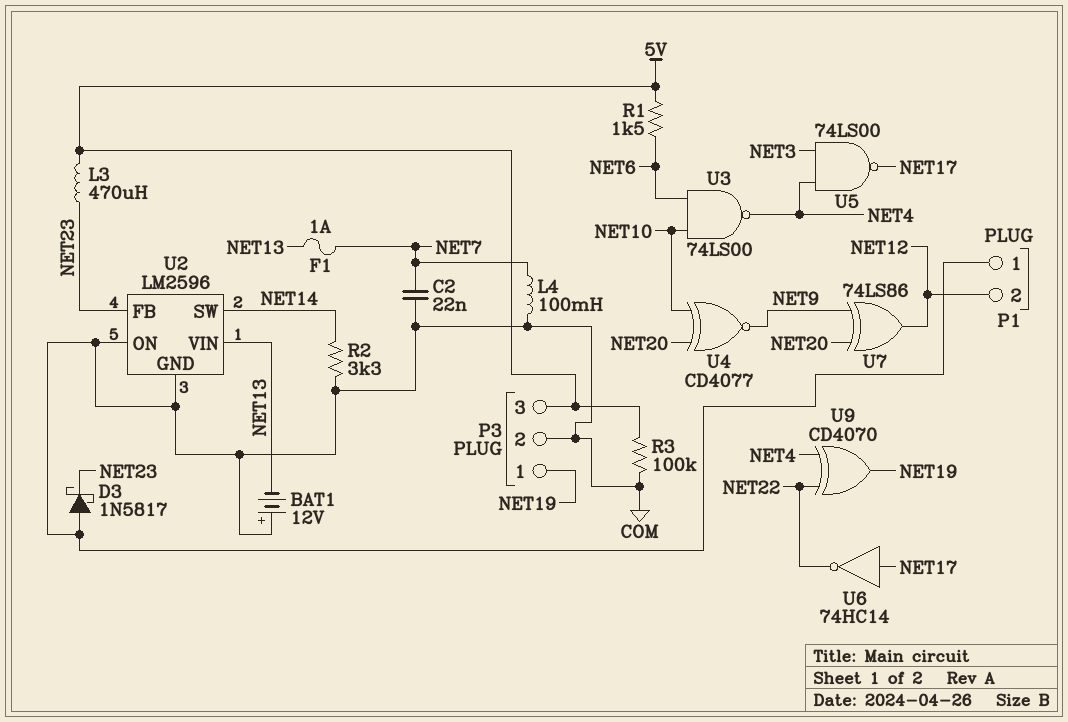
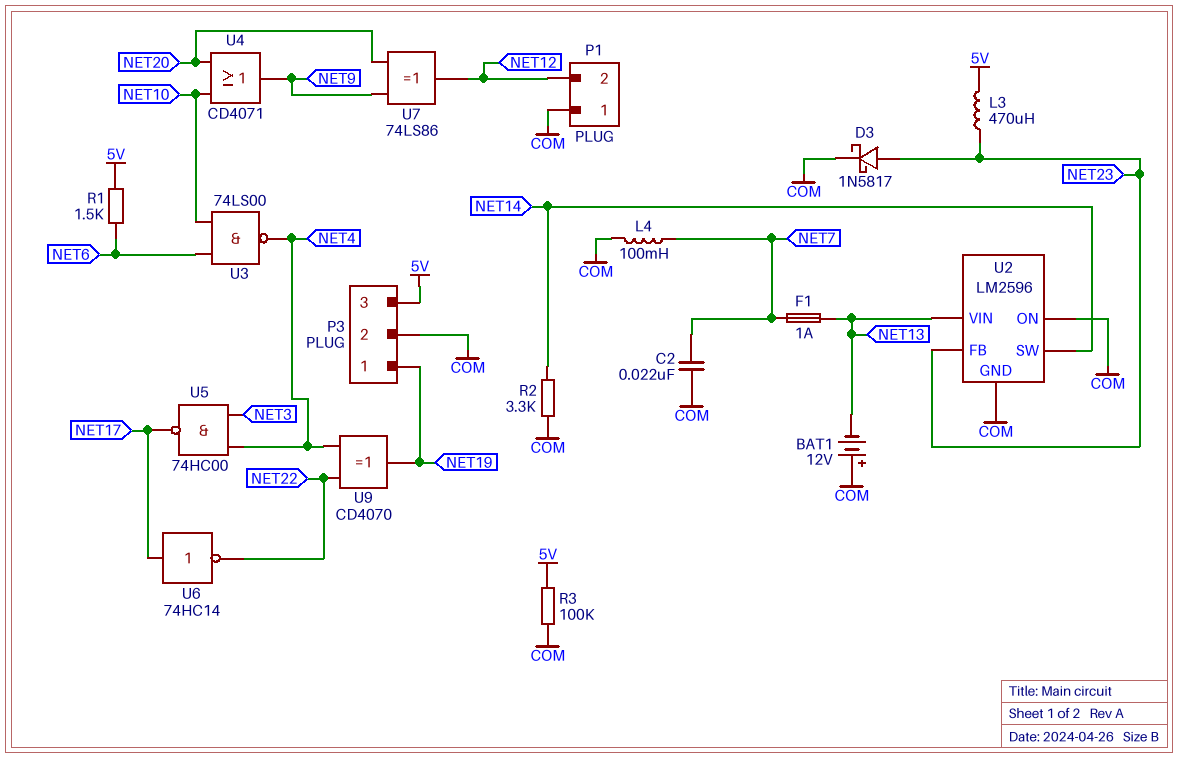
D3: schottky 1N5817 (A COM, K NET23) -> schottky 1N5817 (A NET23, K COM)
U4: XNOR CD4077 (in NET10, in NET20, out NET9) -> OR CD4071 (in NET10, in NET20, out NET9)
U5: NAND 74LS00 (in NET3, in NET4, out NET17) -> NAND 74HC00 (in NET3, in NET4, out NET17)

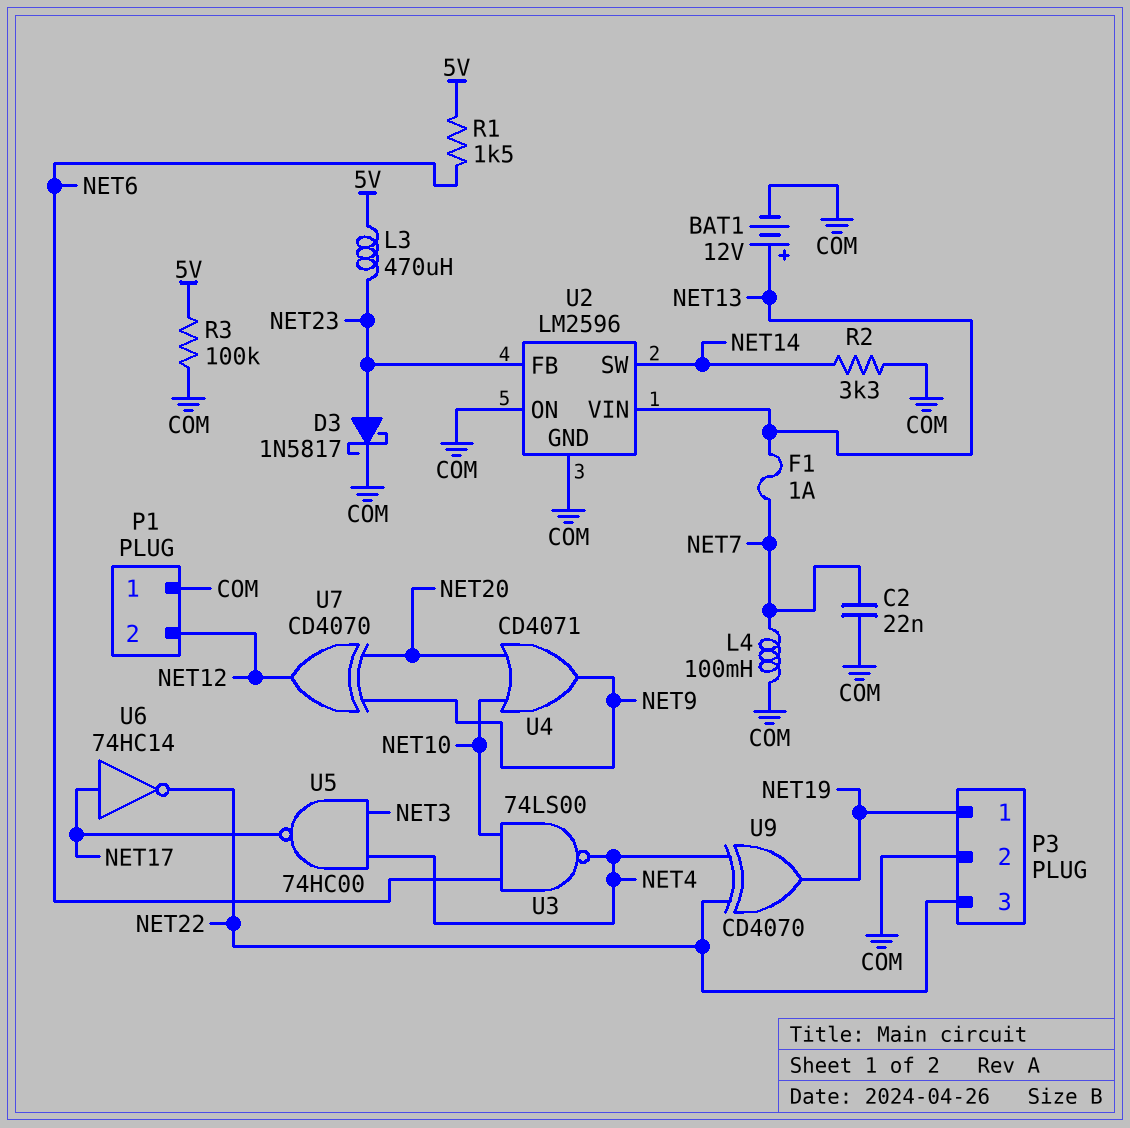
BAT1: 12V (plus COM, minus NET13) -> 12V (plus NET13, minus COM)
P3 pin 3: 5V -> NET22
U7: XOR 74LS86 (in NET9, in NET20, out NET12) -> XOR CD4070 (in NET9, in NET20, out NET12)

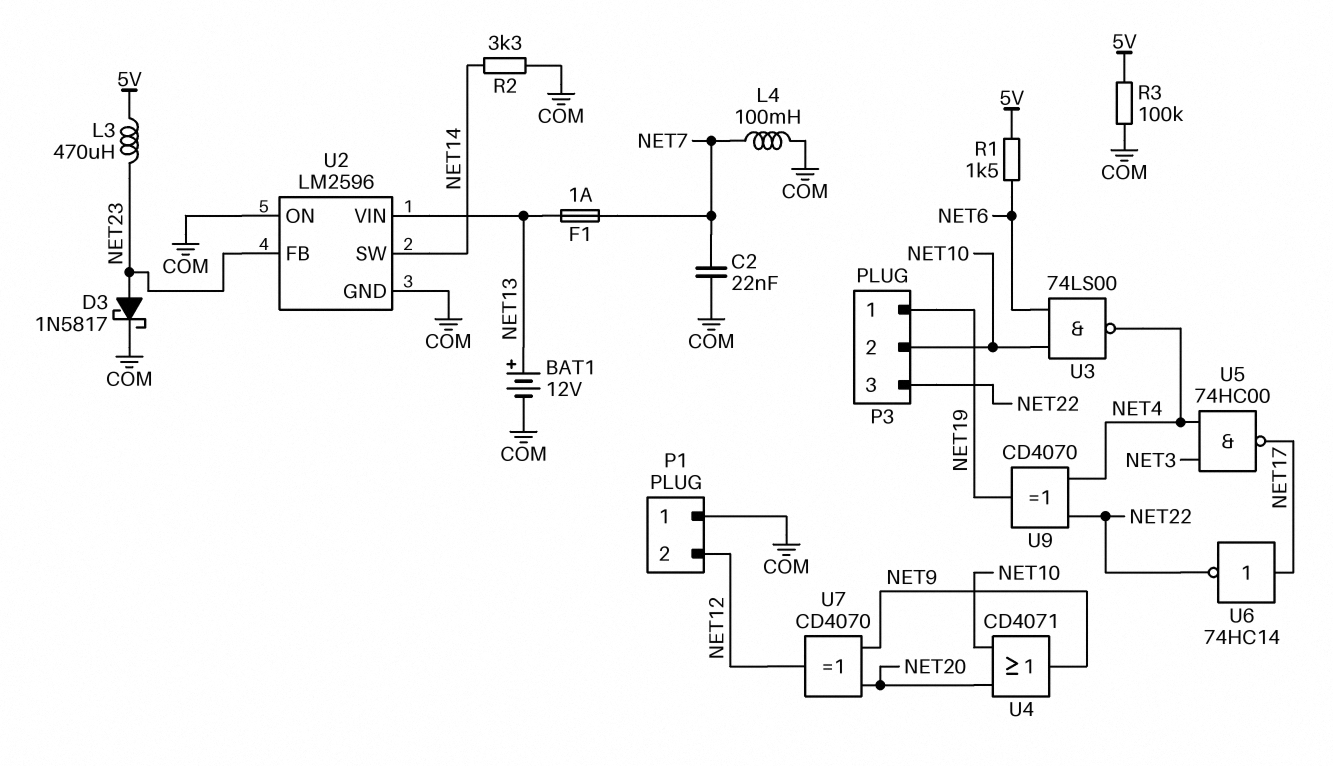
P3 pin 2: COM -> NET10

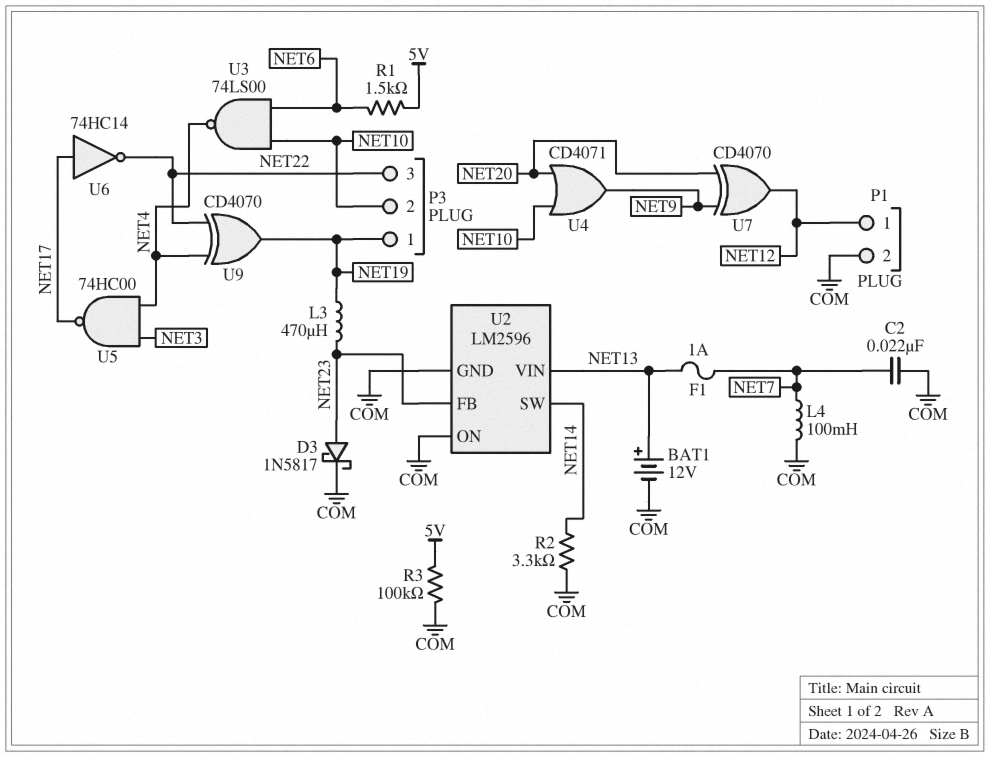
L3: 470uH (5V, NET23) -> 470uH (NET19, NET23)
P1 pin 1: COM -> NET12
P1 pin 2: NET12 -> COM

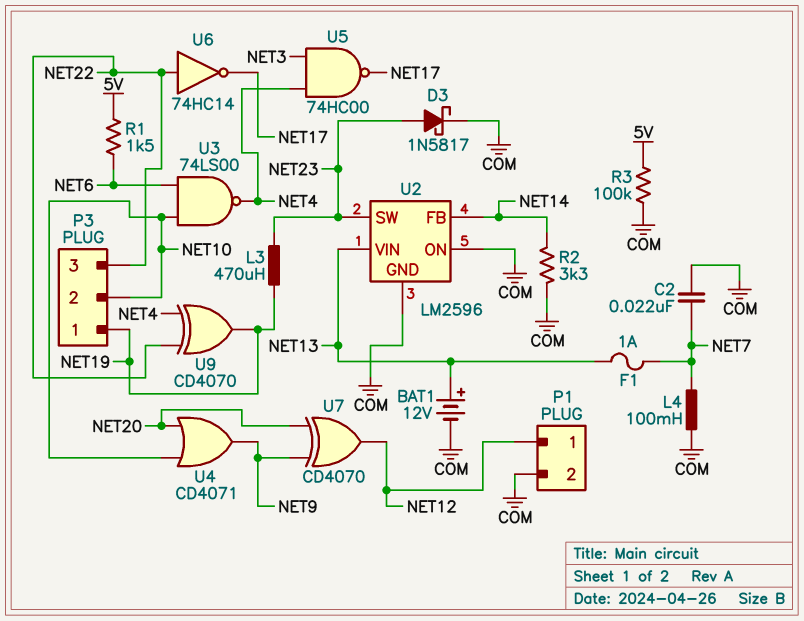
U2 pin FB: NET23 -> NET14
U2 pin SW: NET14 -> NET23
U6: NOT 74HC14 (in NET17, out NET22) -> NOT 74HC14 (in NET22, out NET17)

